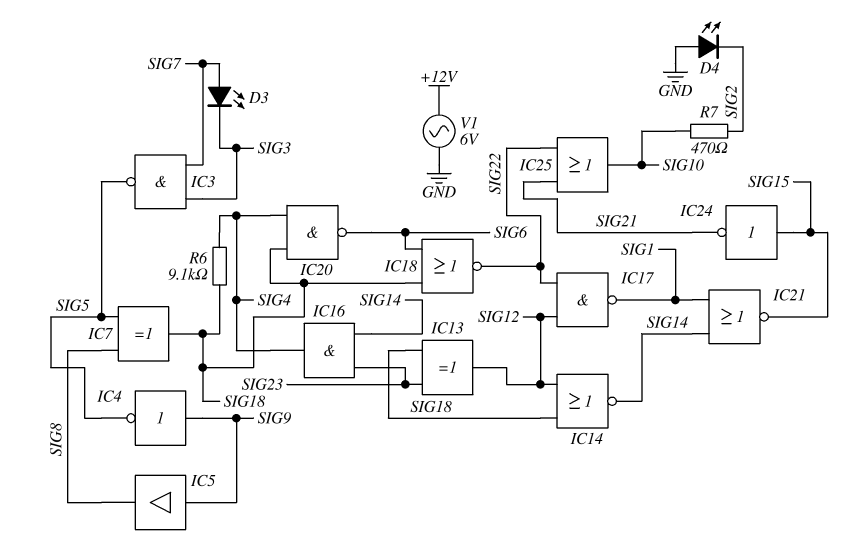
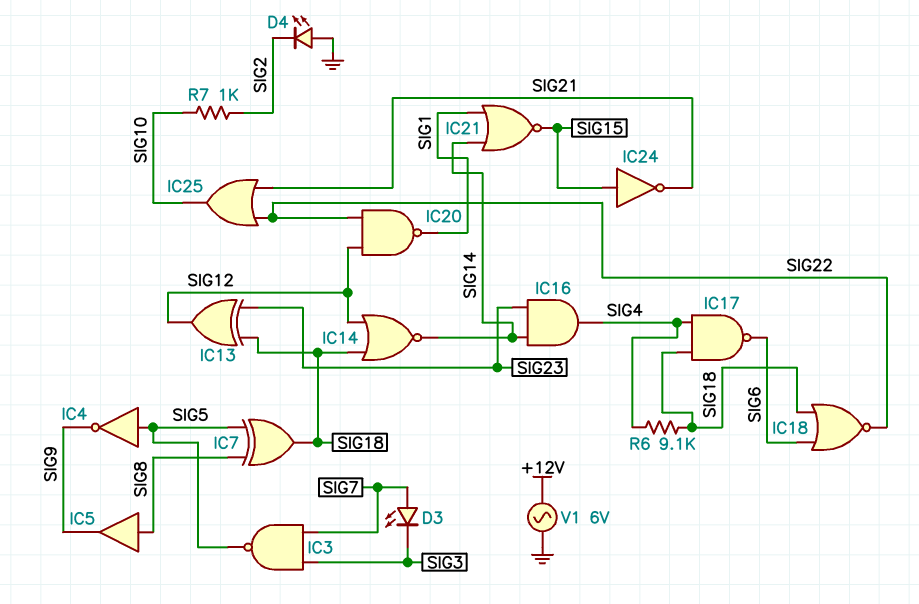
IC4: NOT (in SIG9, out SIG5) -> NOT (in SIG5, out SIG9)
IC5: buffer (in SIG9, out SIG8) -> buffer (in SIG8, out SIG9)
IC17: NAND (in SIG12, in SIG22, out SIG1) -> NAND (in SIG4, in SIG18, out SIG6)
IC20: NAND (in SIG4, in SIG18, out SIG6) -> NAND (in SIG12, in SIG22, out SIG1)
R7: 470 (SIG2, SIG10) -> 1k (SIG2, SIG10)

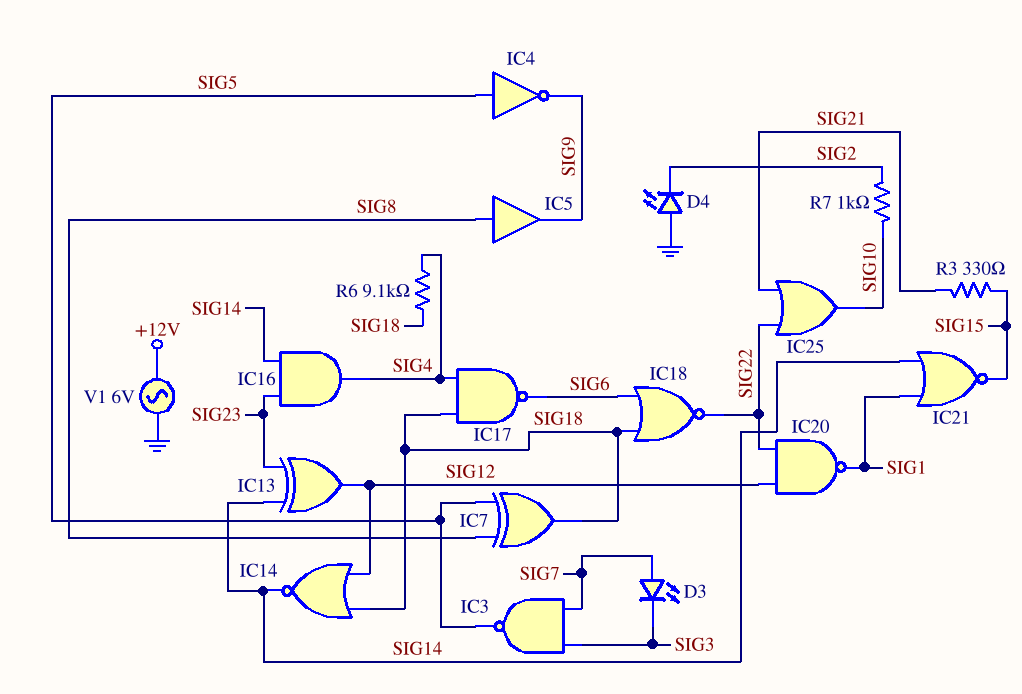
IC13: XOR (in SIG18, in SIG23, out SIG12) -> XOR (in SIG14, in SIG23, out SIG12)
IC24: NOT (in SIG15, out SIG21) -> none
R3: none -> 330 (SIG15, SIG21)

